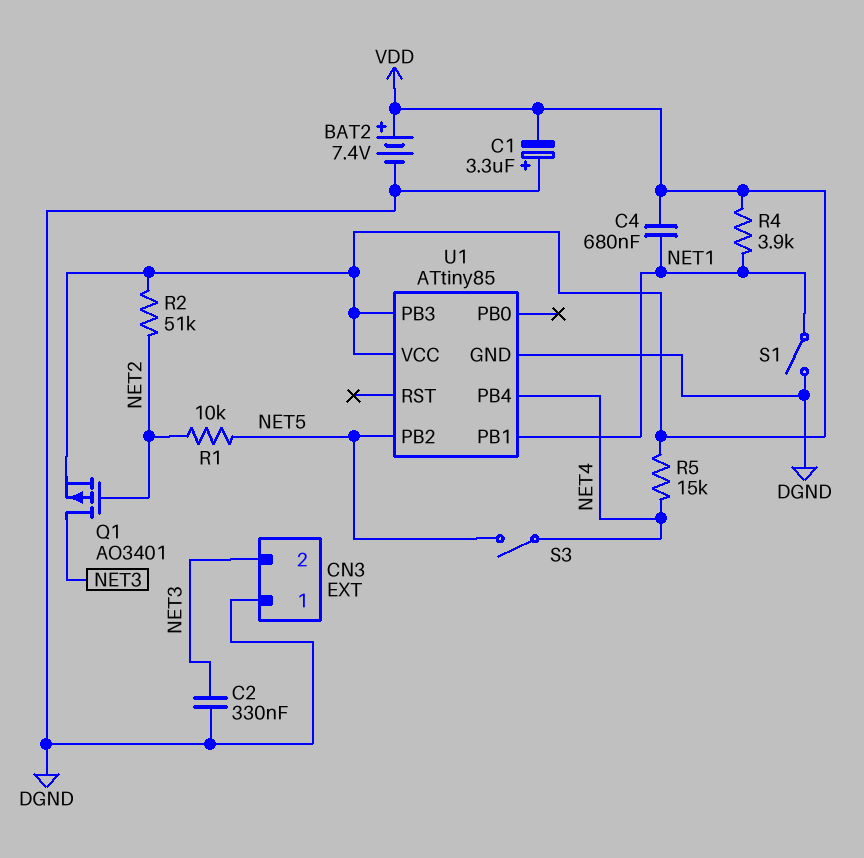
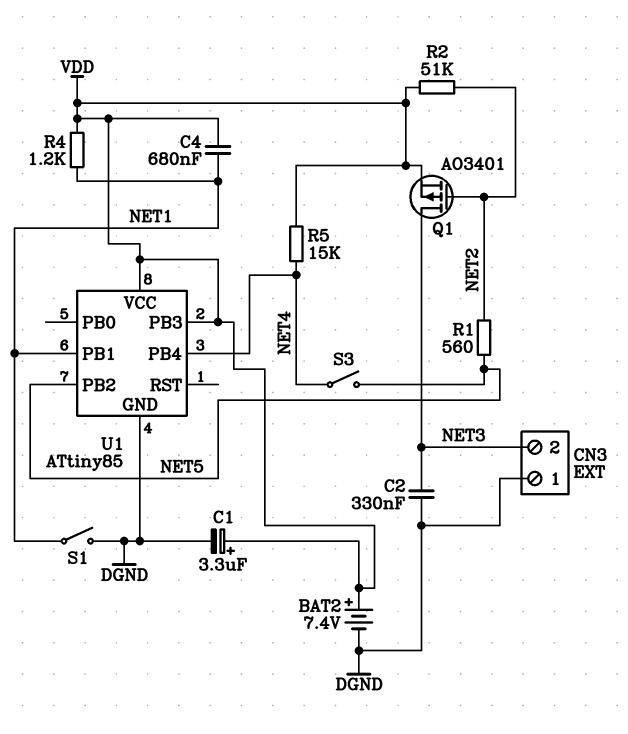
C1: 3.3uF (plus DGND, minus VDD) -> 3.3uF (plus VDD, minus DGND)
R1: 10k (NET2, NET5) -> 560 (NET2, NET5)
R4: 3.9k (NET1, VDD) -> 1.2k (NET1, VDD)

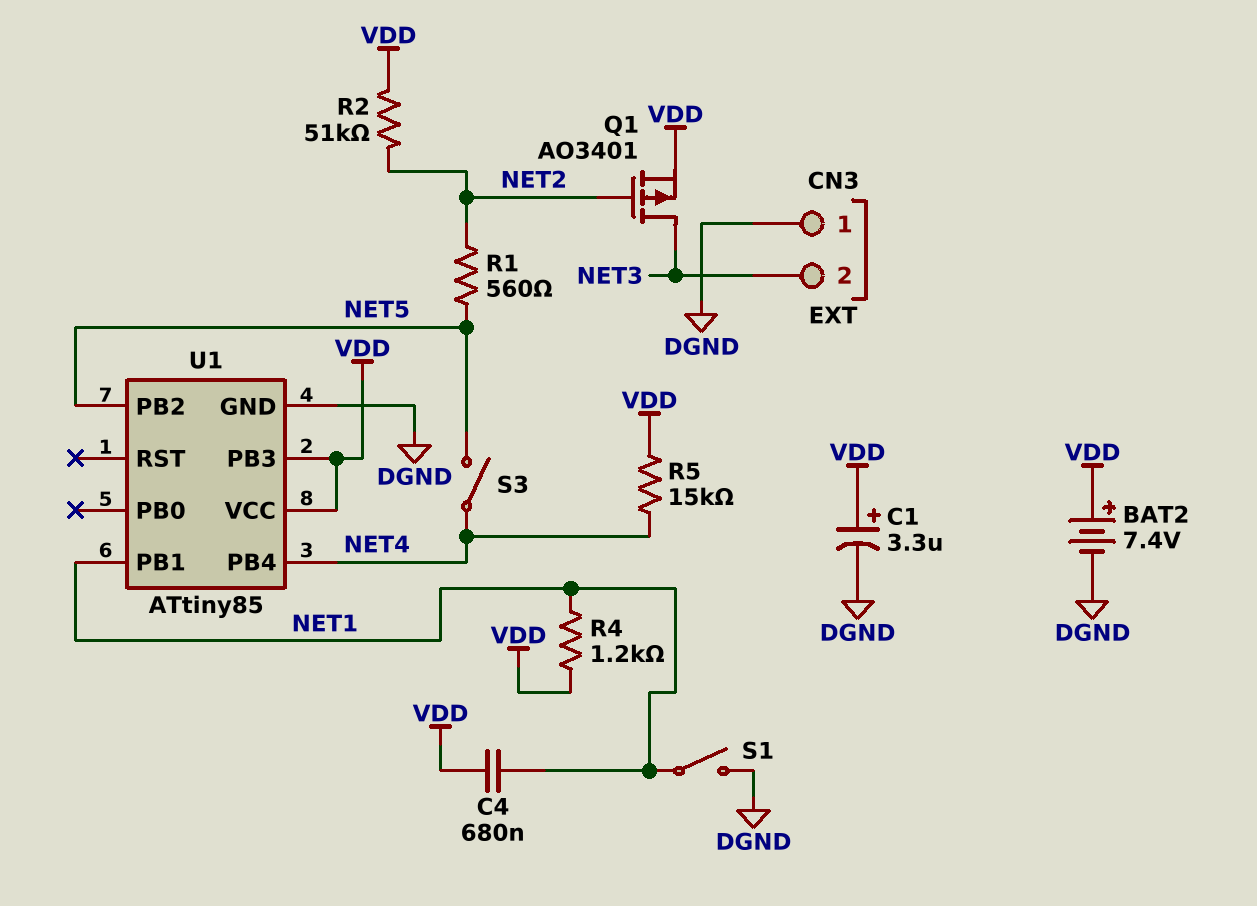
C2: 330nF (DGND, NET3) -> none

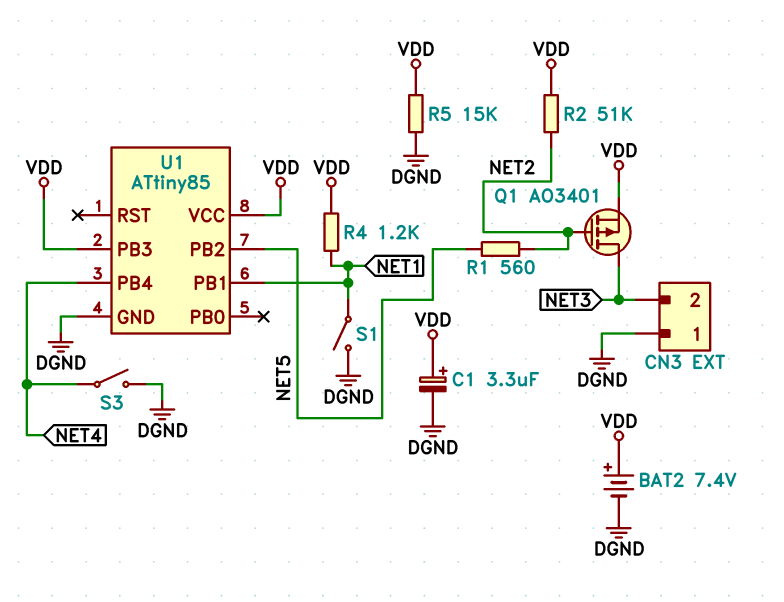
C4: 680nF (NET1, VDD) -> none
R5: 15k (NET4, VDD) -> 15k (DGND, VDD)
S3: switch (NET4, NET5) -> switch (DGND, NET4)

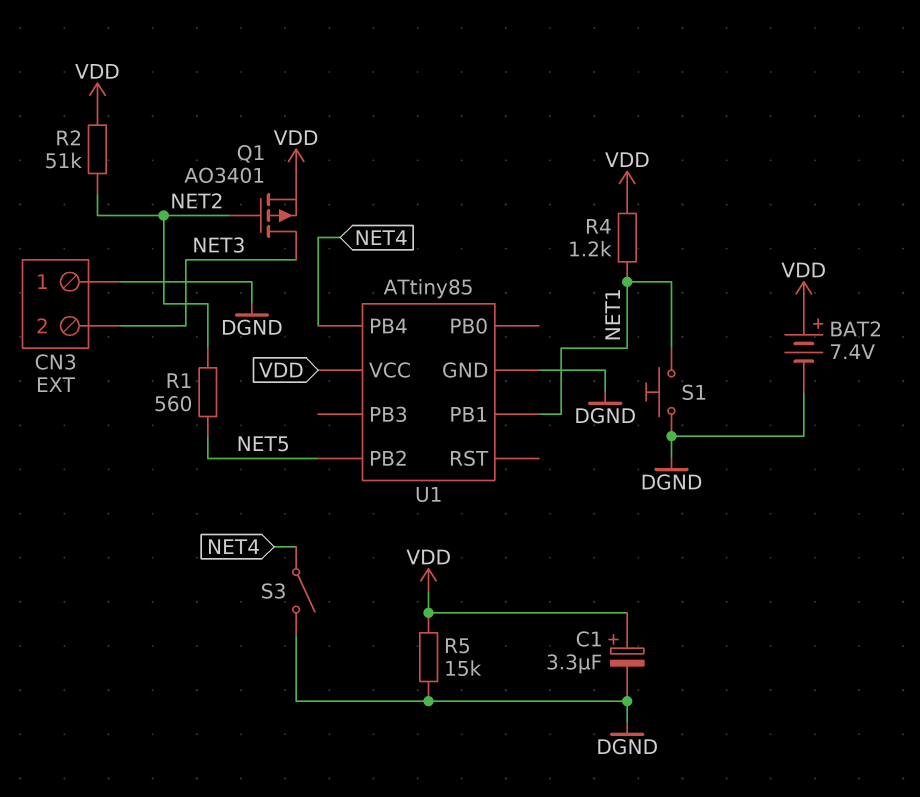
S1: switch (DGND, NET1) -> button (DGND, NET1)
U1 pin PB3: VDD -> none

